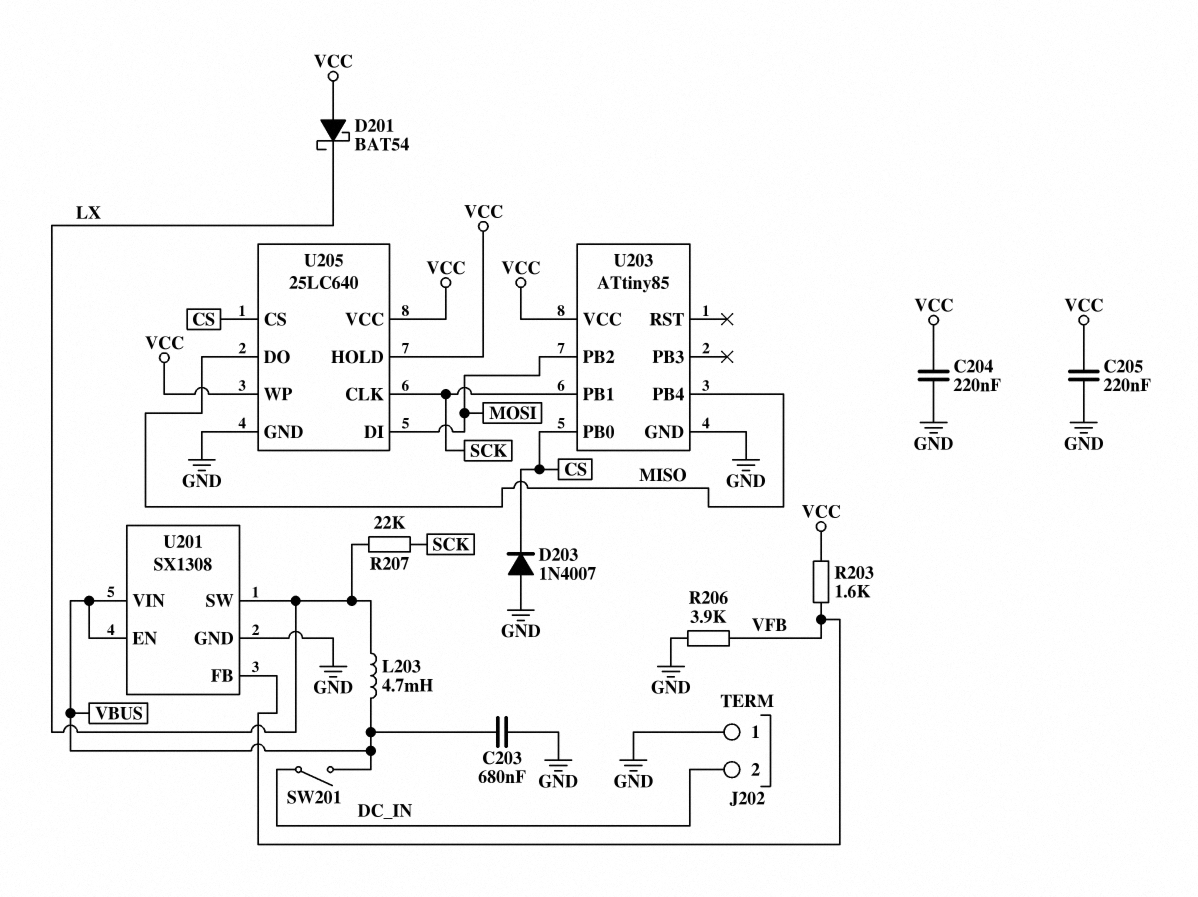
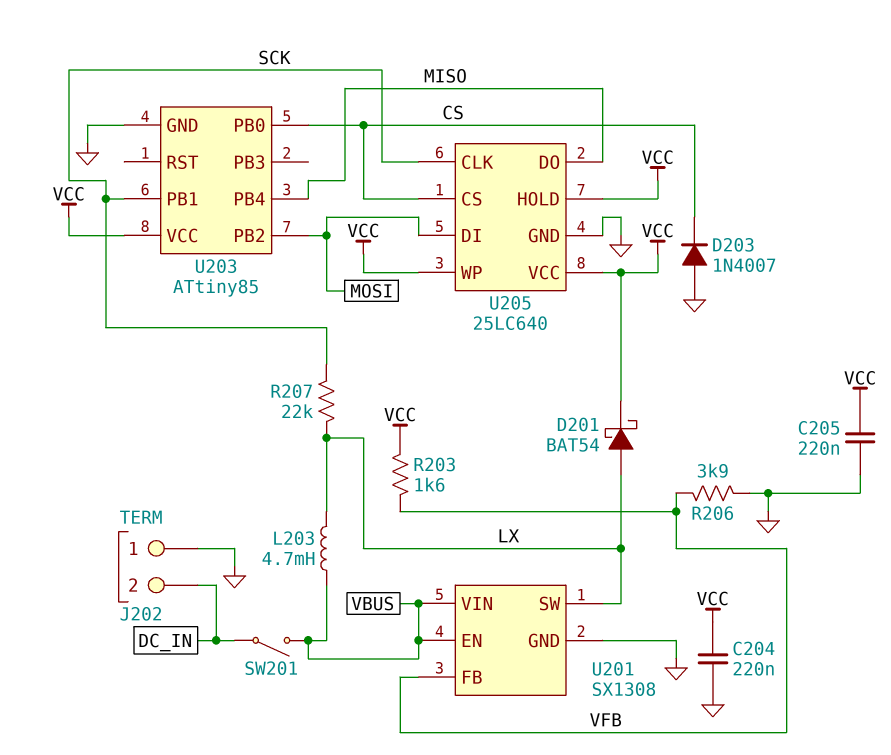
C203: 680nF (GND, VBUS) -> none
D201: schottky BAT54 (A VCC, K LX) -> schottky BAT54 (A LX, K VCC)

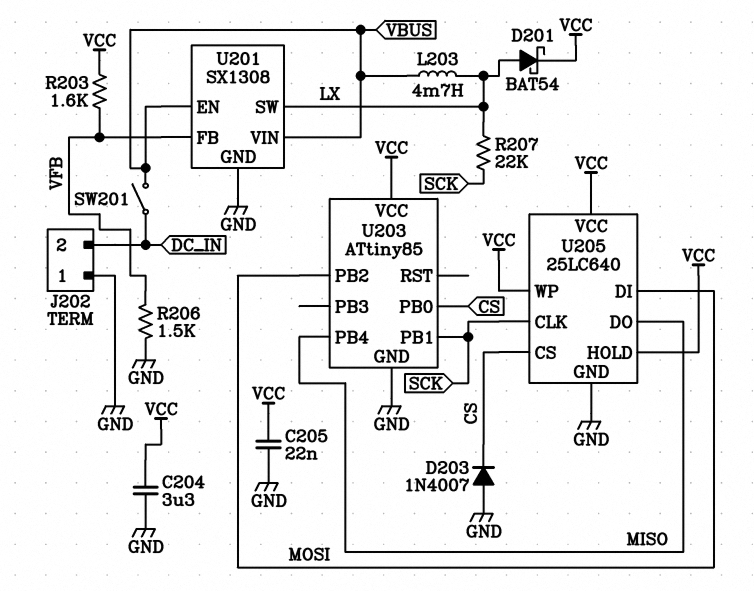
C204: 220nF (GND, VCC) -> 3.3uF (GND, VCC)
C205: 220nF (GND, VCC) -> 22nF (GND, VCC)
R206: 3.9k (GND, VFB) -> 1.5k (GND, VFB)

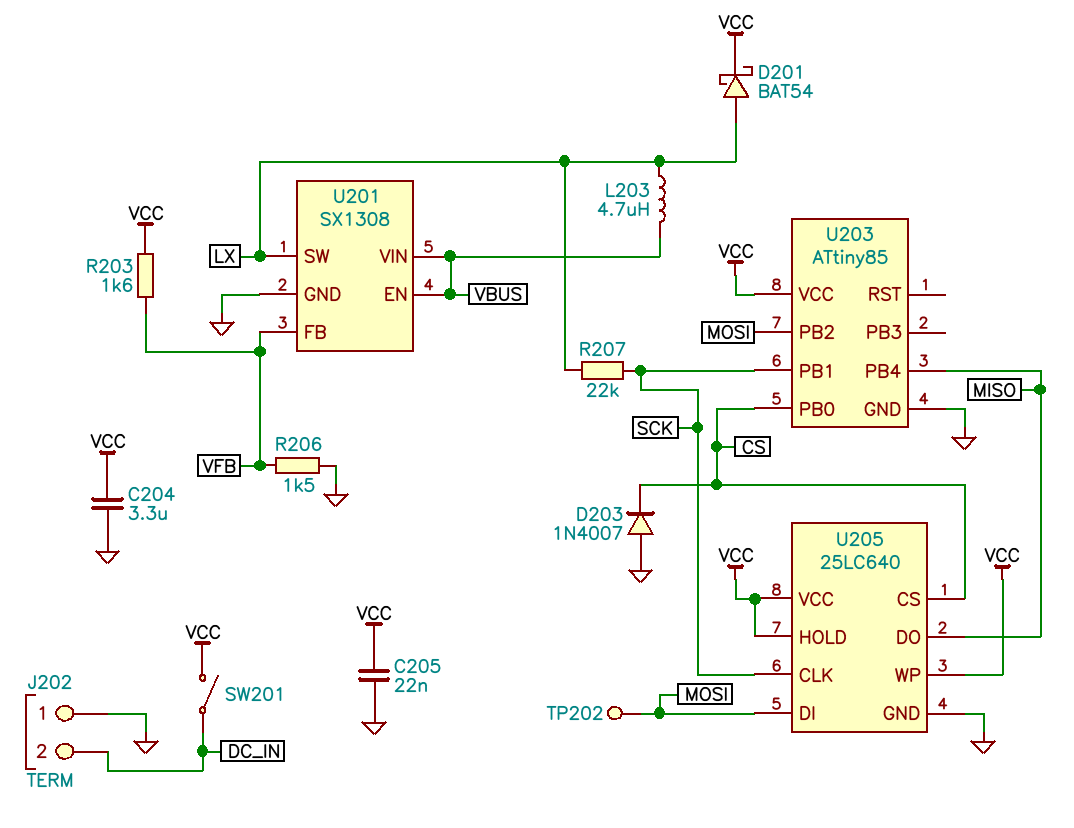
L203: 4.7mH (LX, VBUS) -> 4.7uH (LX, VBUS)
SW201: switch (DC_IN, VBUS) -> switch (DC_IN, VCC)
TP202: none -> test point (MOSI)

